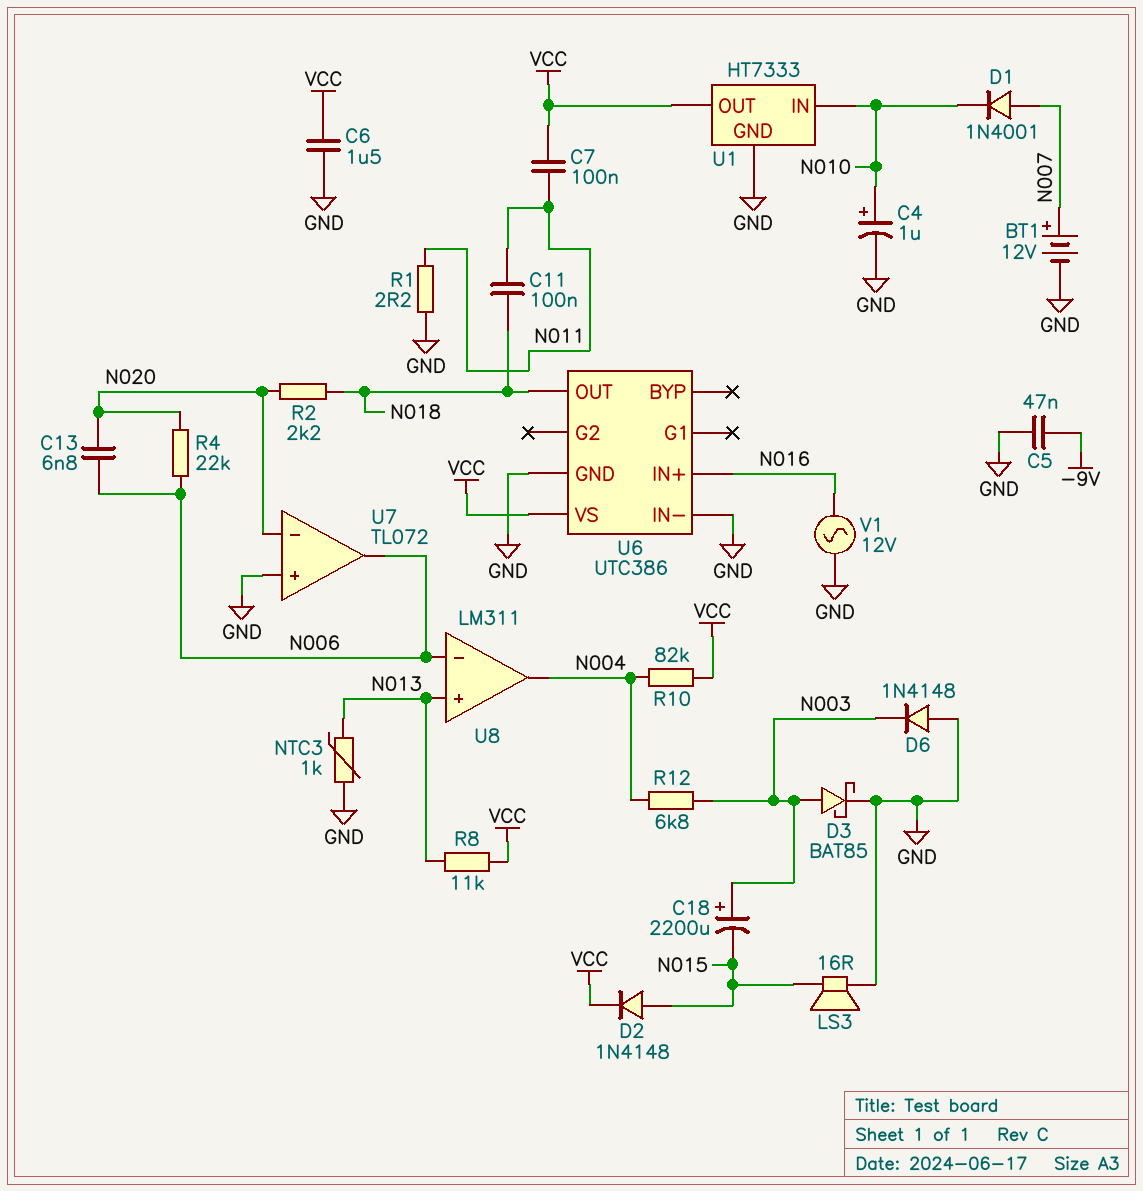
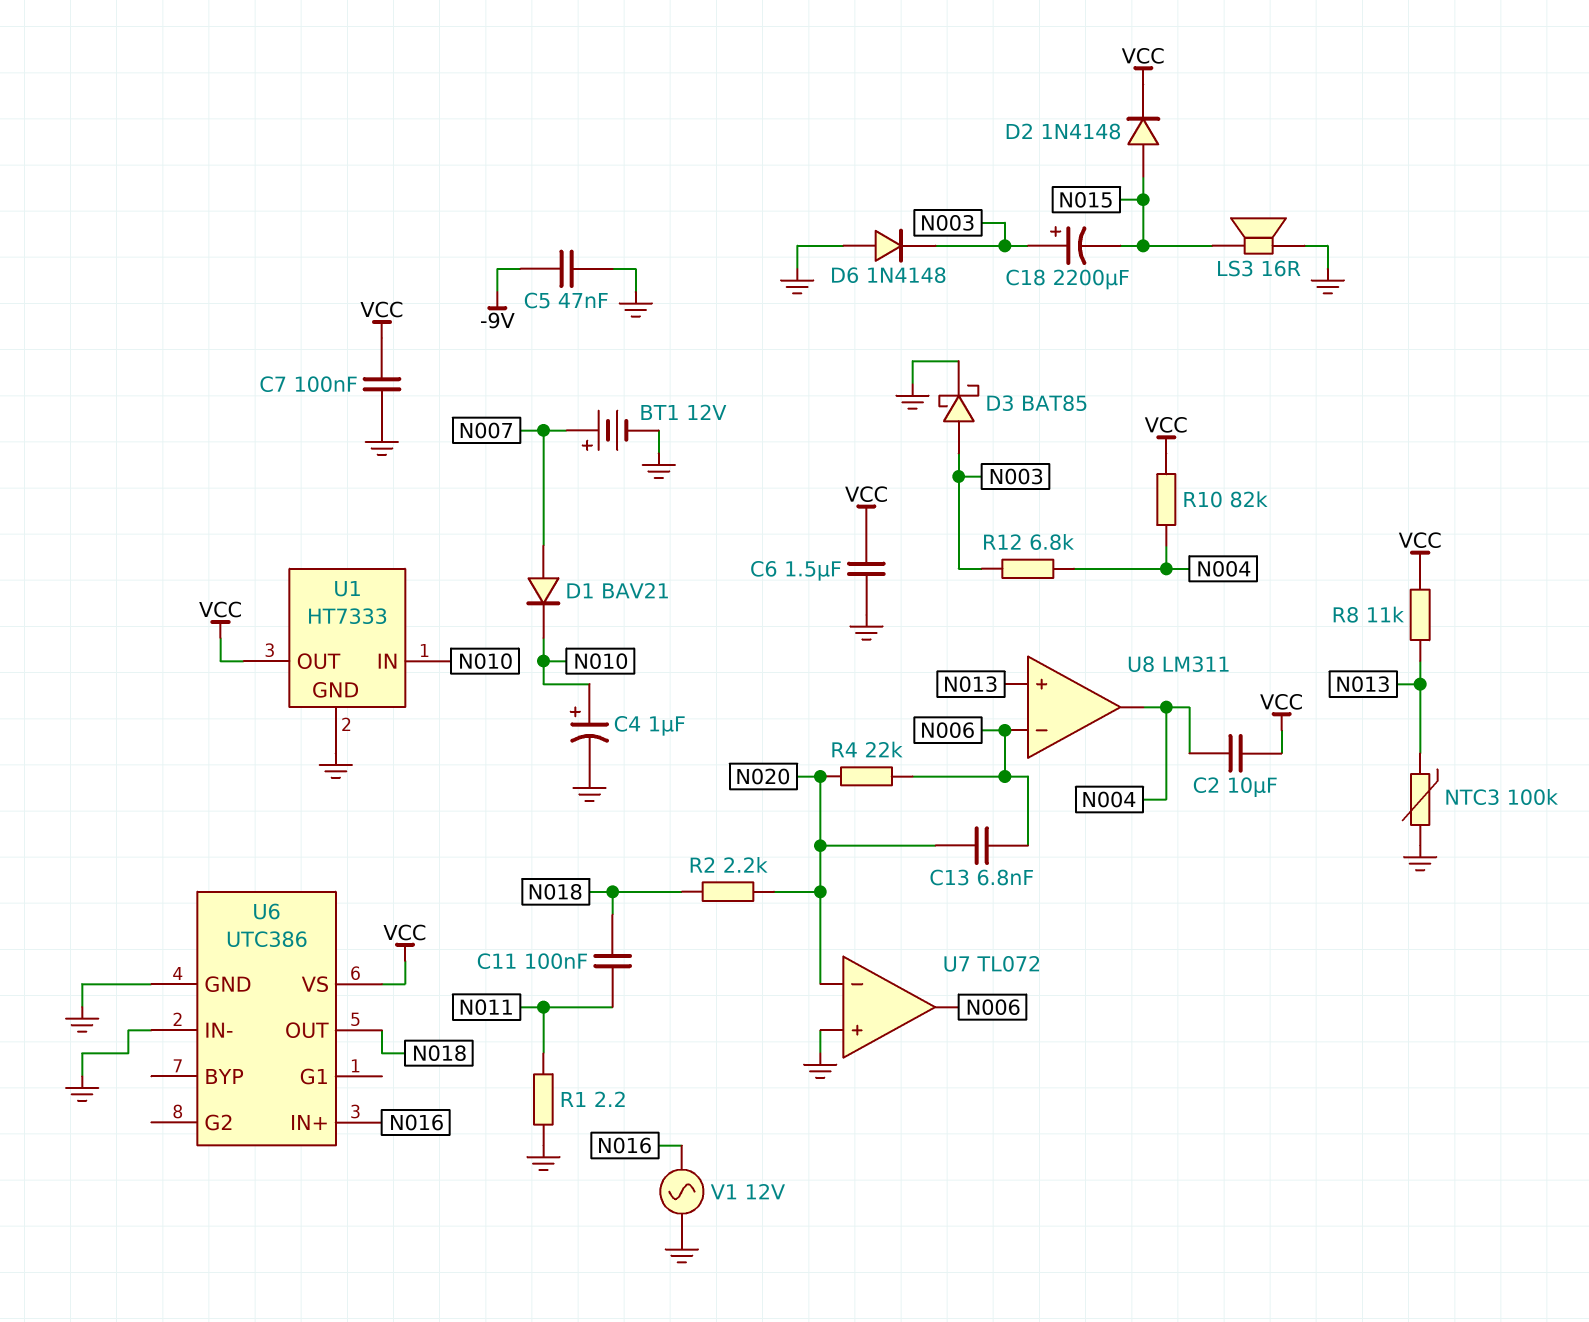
C2: none -> 10uF (N004, VCC)
C7: 100nF (N011, VCC) -> 100nF (GND, VCC)
D1: diode 1N4001 (A N007, K N010) -> diode BAV21 (A N007, K N010)
NTC3: 1k (GND, N013) -> 100k (GND, N013)

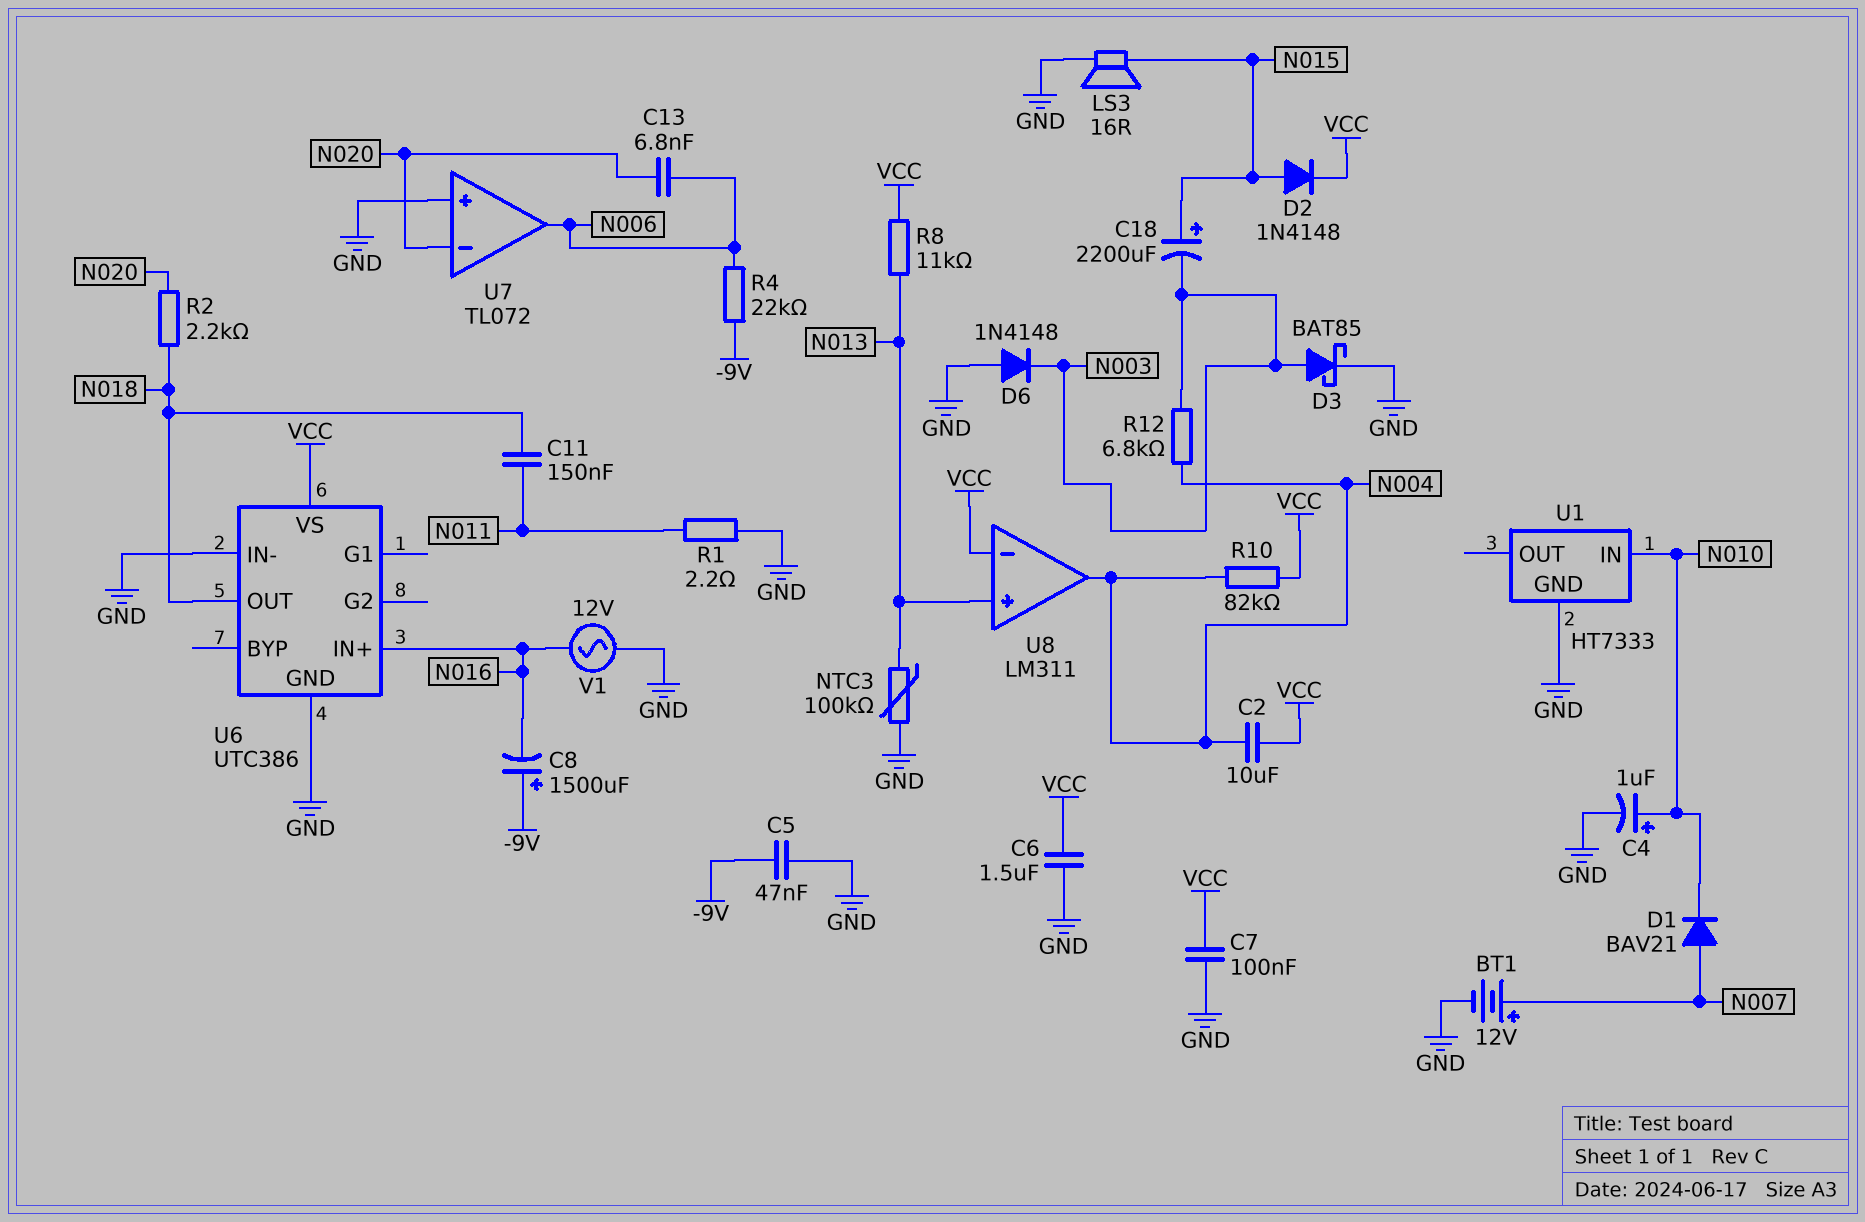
C8: none -> 1500uF (plus -9V, minus N016)
C11: 100nF (N011, N018) -> 150nF (N011, N018)
C18: 2200uF (plus N003, minus N015) -> 2200uF (plus N015, minus N003)
R4: 22k (N006, N020) -> 22k (-9V, N006)
U1 pin OUT: VCC -> none
U8 pin in-: N006 -> VCC

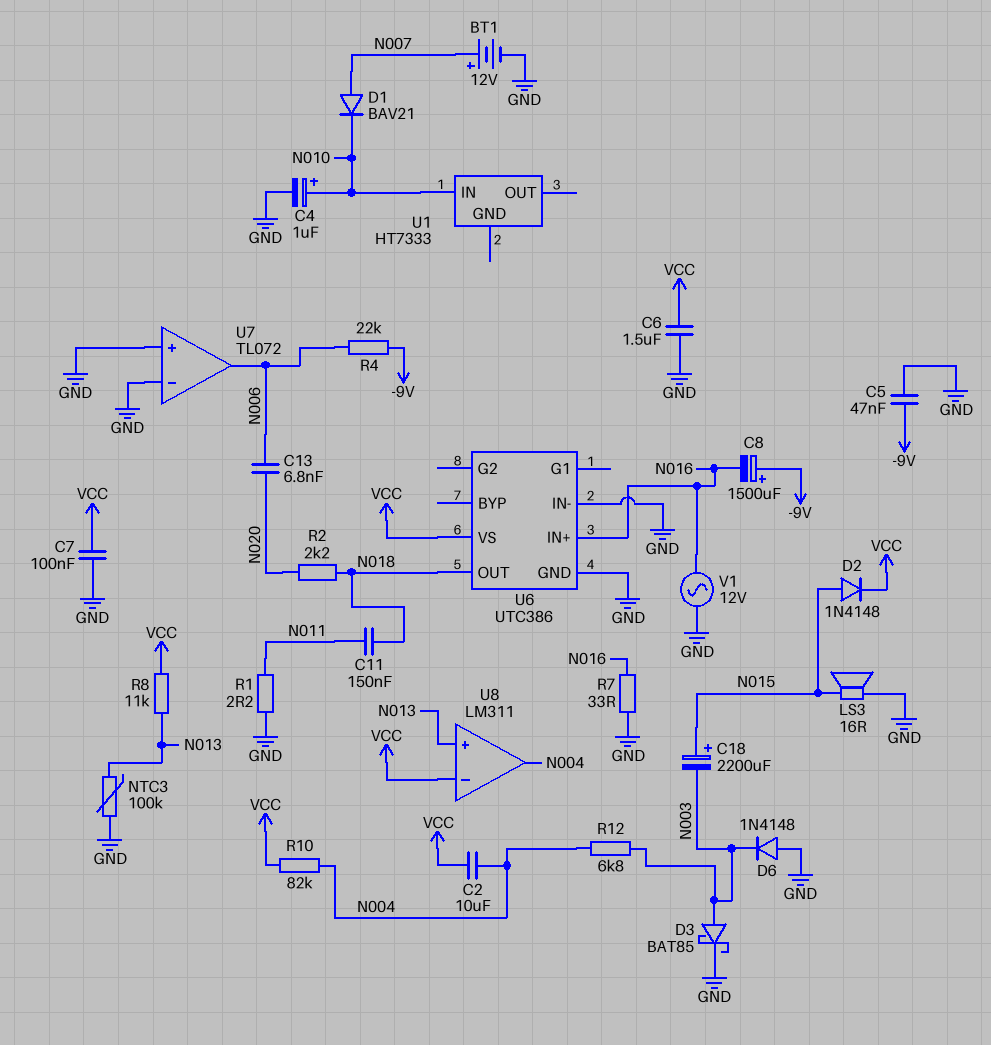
R7: none -> 33 (GND, N016)
U1 pin GND: GND -> none
U7 pin in-: N020 -> GND

